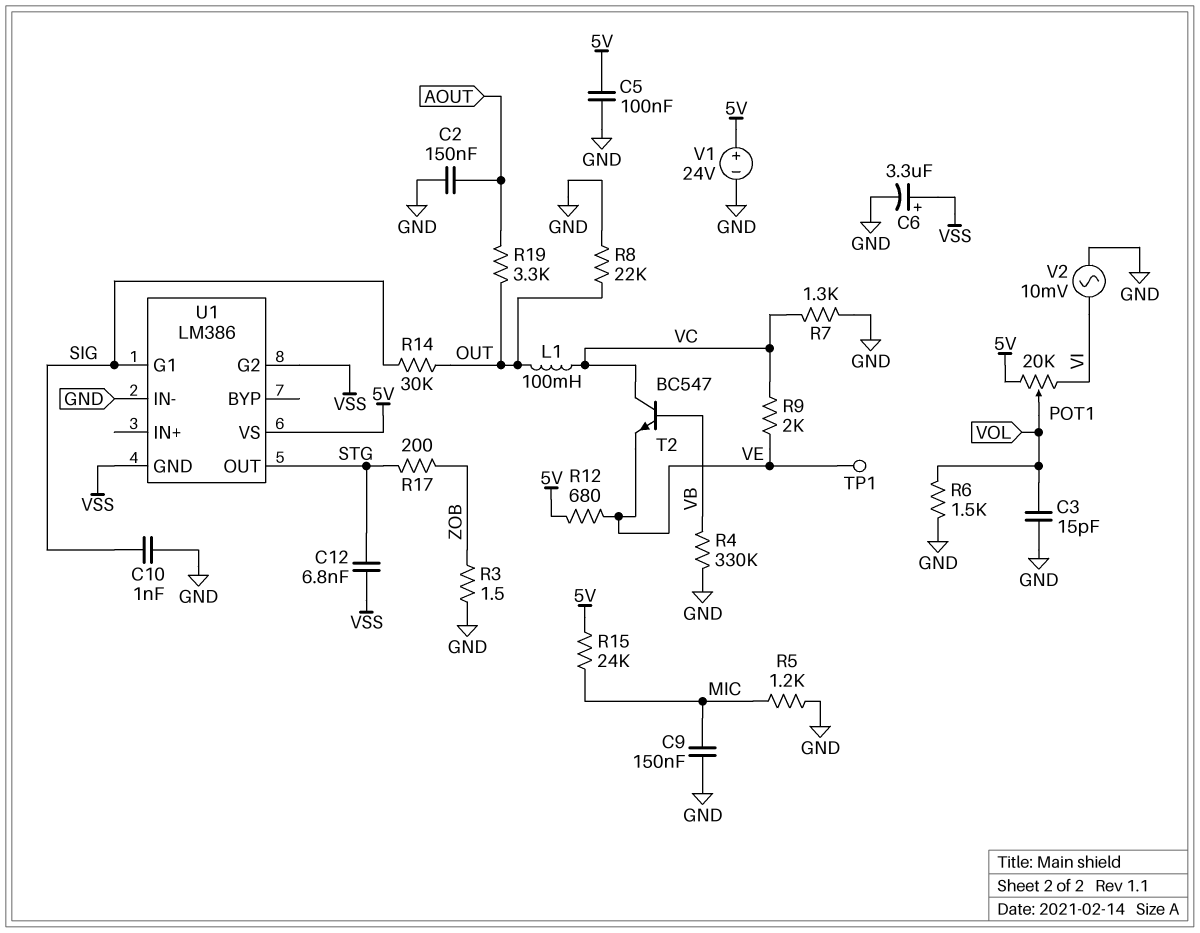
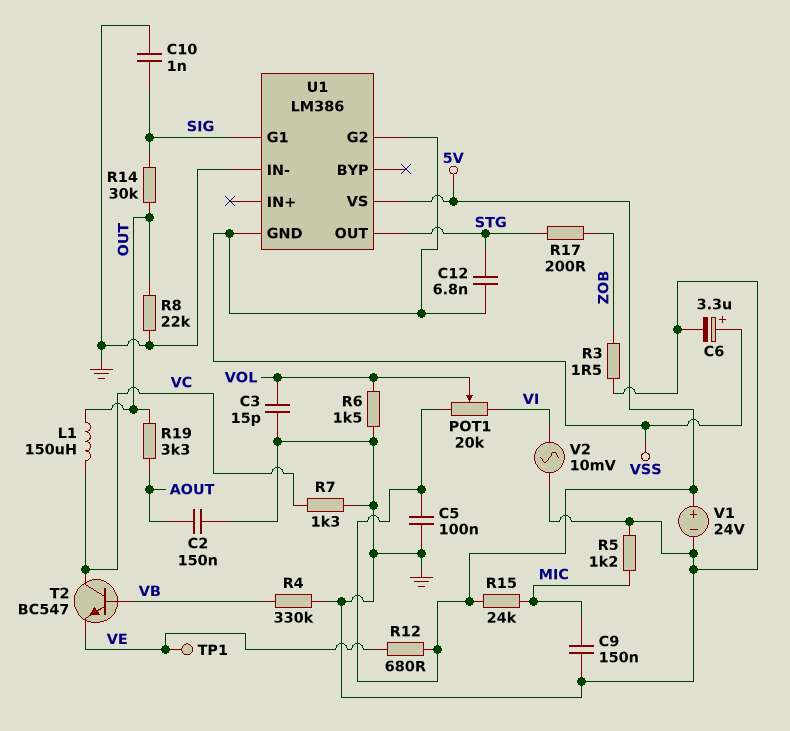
L1: 100mH (OUT, VC) -> 150uH (OUT, VC)
R9: 2k (VC, VE) -> none

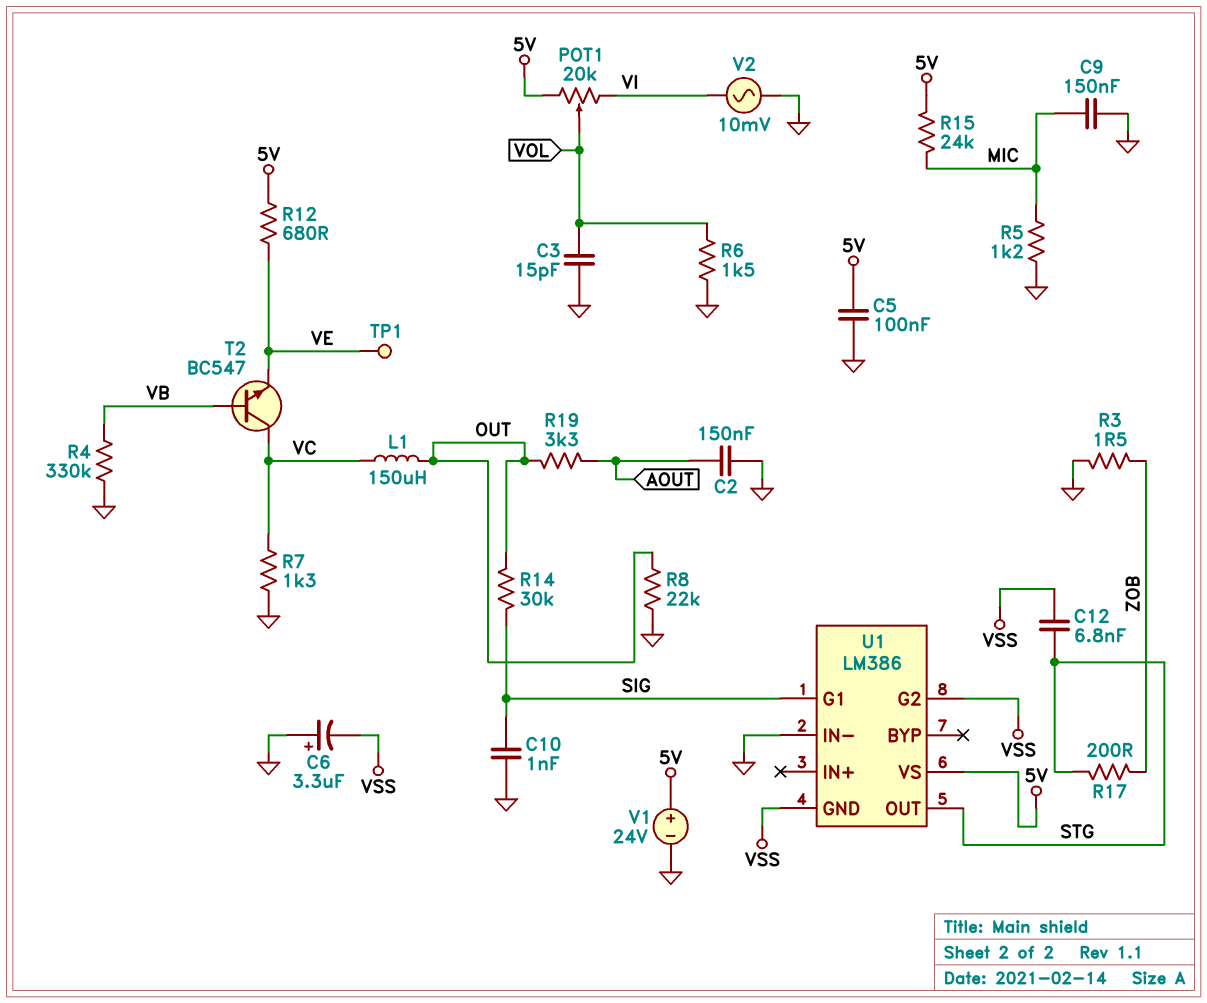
C6: 3.3uF (plus VSS, minus GND) -> 3.3uF (plus GND, minus VSS)

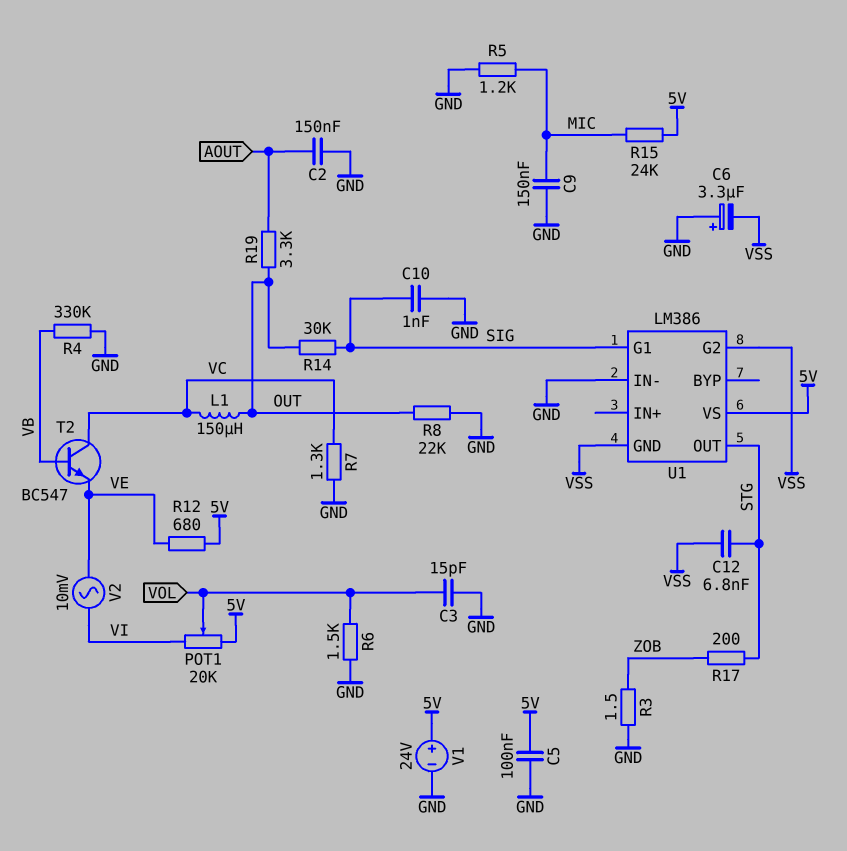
TP1: test point (VE) -> none
V2: AC 10mV (GND, VI) -> AC 10mV (VE, VI)

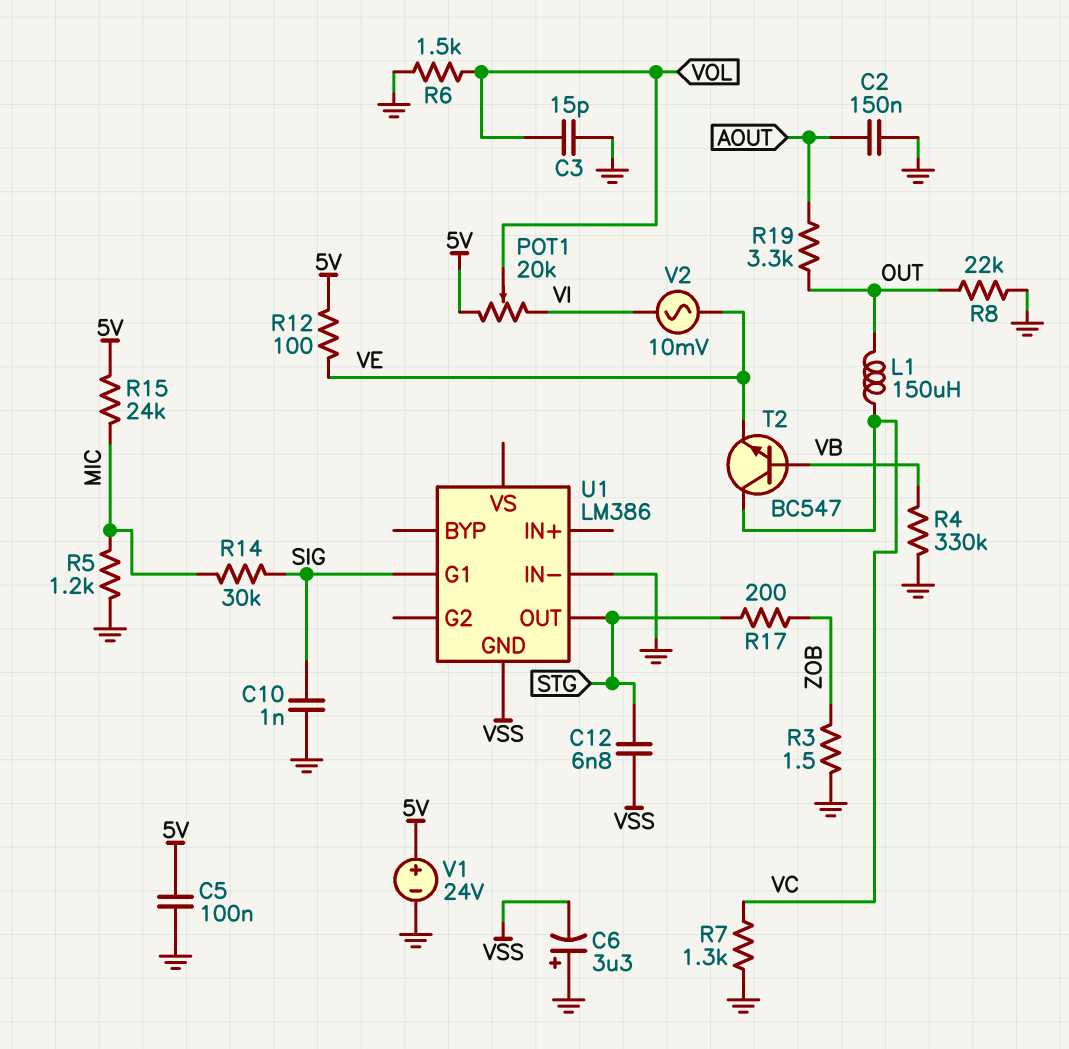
C9: 150nF (GND, MIC) -> none
R12: 680 (5V, VE) -> 100 (5V, VE)
R14: 30k (OUT, SIG) -> 30k (MIC, SIG)
U1 pin G2: VSS -> none
U1 pin VS: 5V -> none

